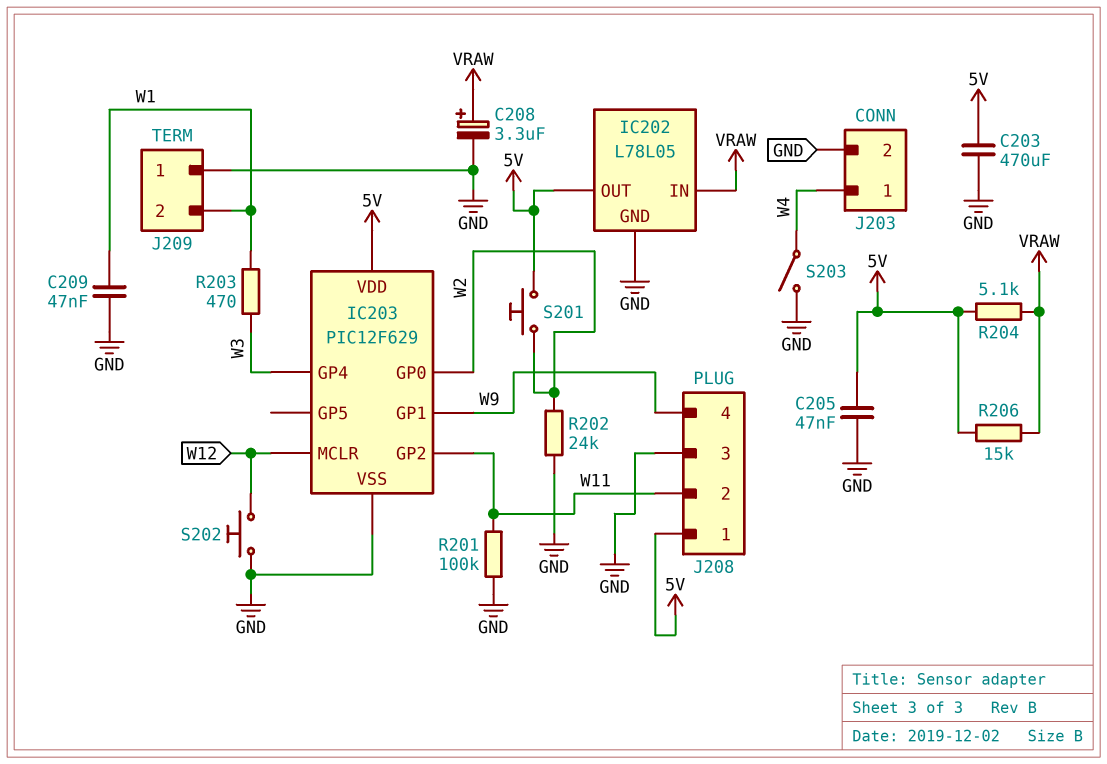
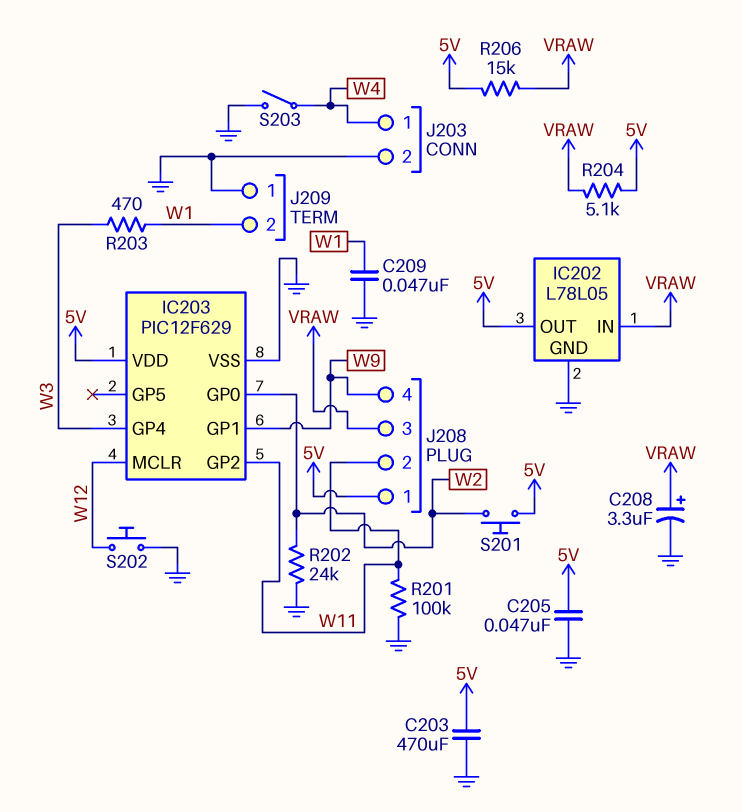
J208 pin 3: GND -> VRAW

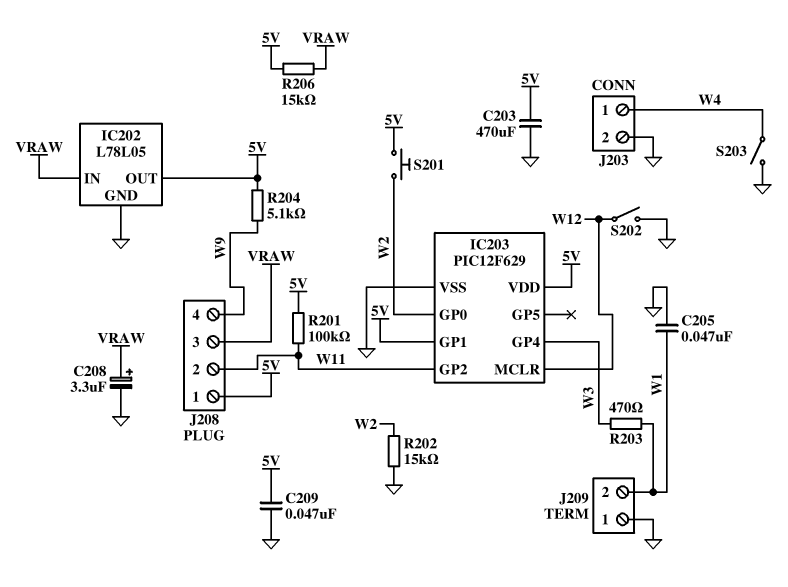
C205: 47nF (5V, GND) -> 47nF (GND, W1)
C209: 47nF (GND, W1) -> 47nF (5V, GND)
IC203 pin GP1: W9 -> 5V
R201: 100k (GND, W11) -> 100k (5V, W11)
R202: 24k (GND, W2) -> 15k (GND, W2)
R204: 5.1k (5V, VRAW) -> 5.1k (5V, W9)
S202: button (GND, W12) -> switch (GND, W12)

